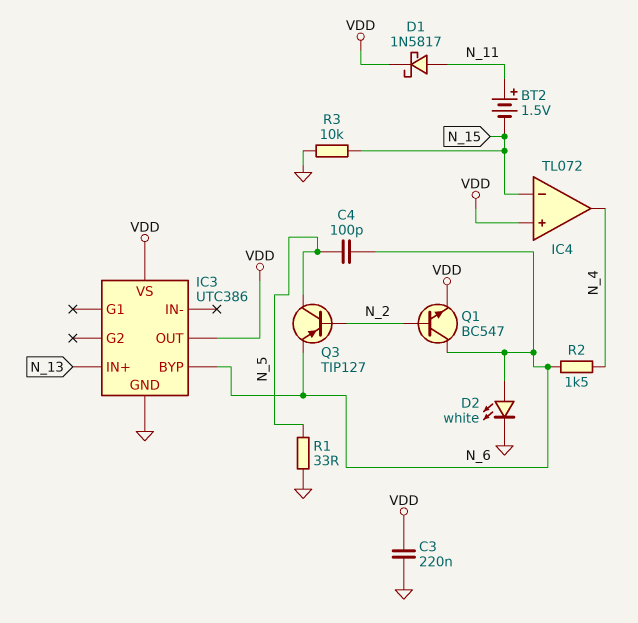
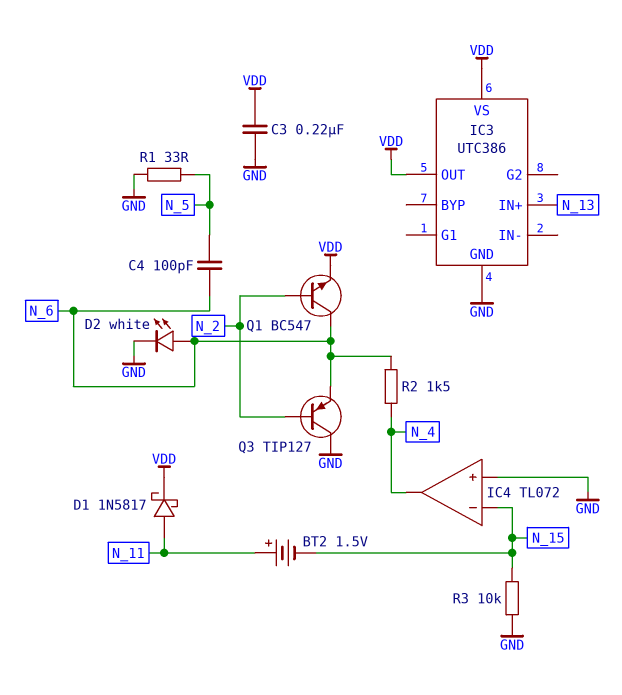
IC3 pin BYP: N_6 -> none
IC4 pin in+: VDD -> GND
Q3: PNP TIP127 (B N_2, C N_5, E N_6) -> PNP TIP127 (B N_2, C GND, E N_6)

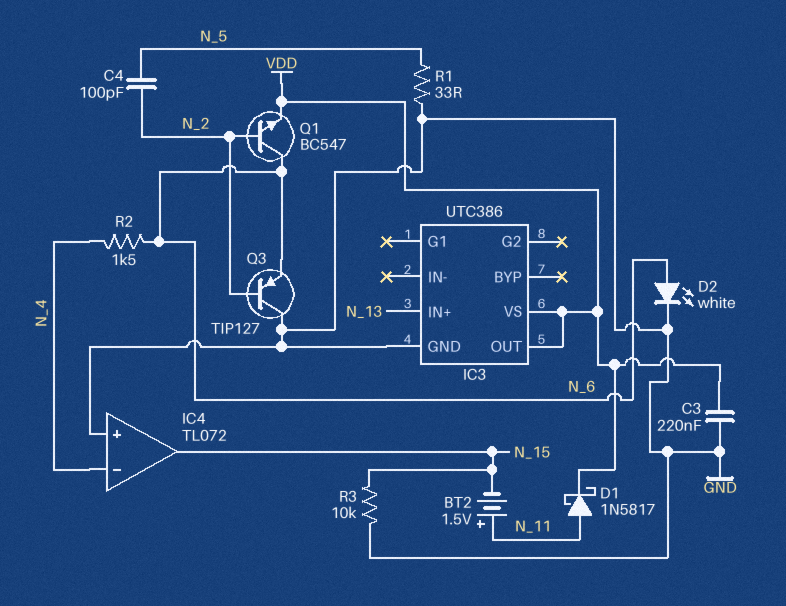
C4: 100pF (N_5, N_6) -> 100pF (N_2, N_5)
IC4 pin in-: N_15 -> N_4
IC4 pin out: N_4 -> N_15

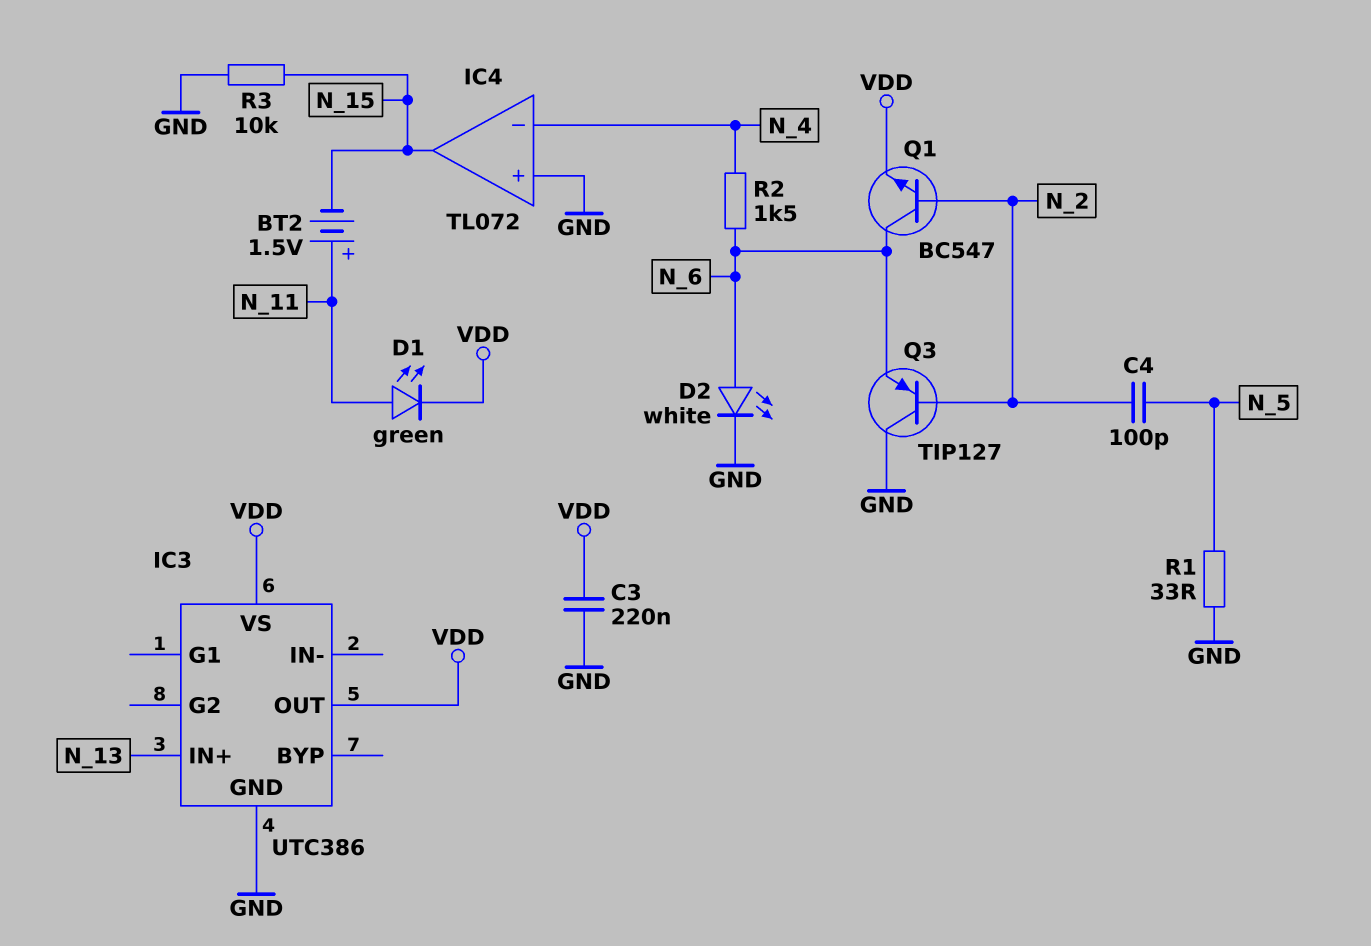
D1: schottky 1N5817 (A N_11, K VDD) -> LED green (A N_11, K VDD)

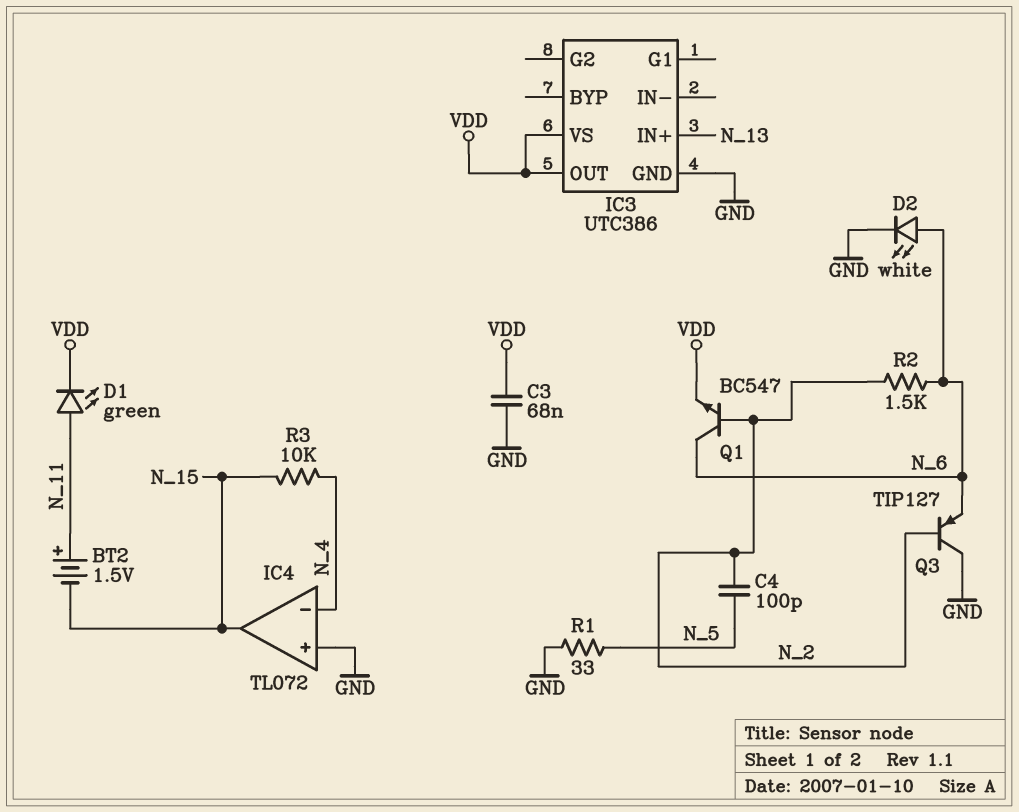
C3: 220nF (GND, VDD) -> 68nF (GND, VDD)
R2: 1.5k (N_4, N_6) -> 1.5k (N_2, N_6)
R3: 10k (GND, N_15) -> 10k (N_4, N_15)

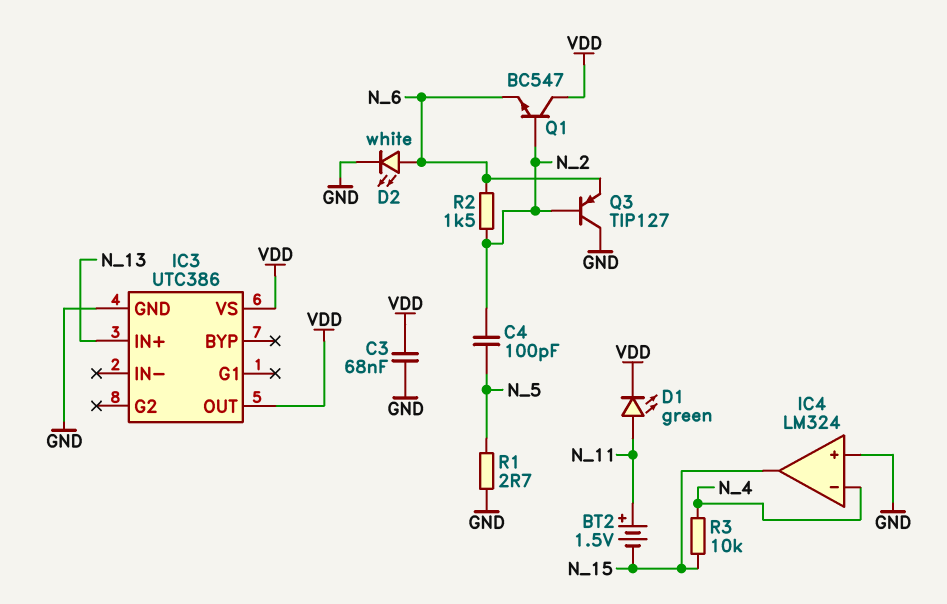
IC4: TL072 -> LM324
Q1: NPN BC547 (B N_2, C N_6, E VDD) -> NPN BC547 (B N_2, C VDD, E N_6)
R1: 33 (GND, N_5) -> 2.7 (GND, N_5)

